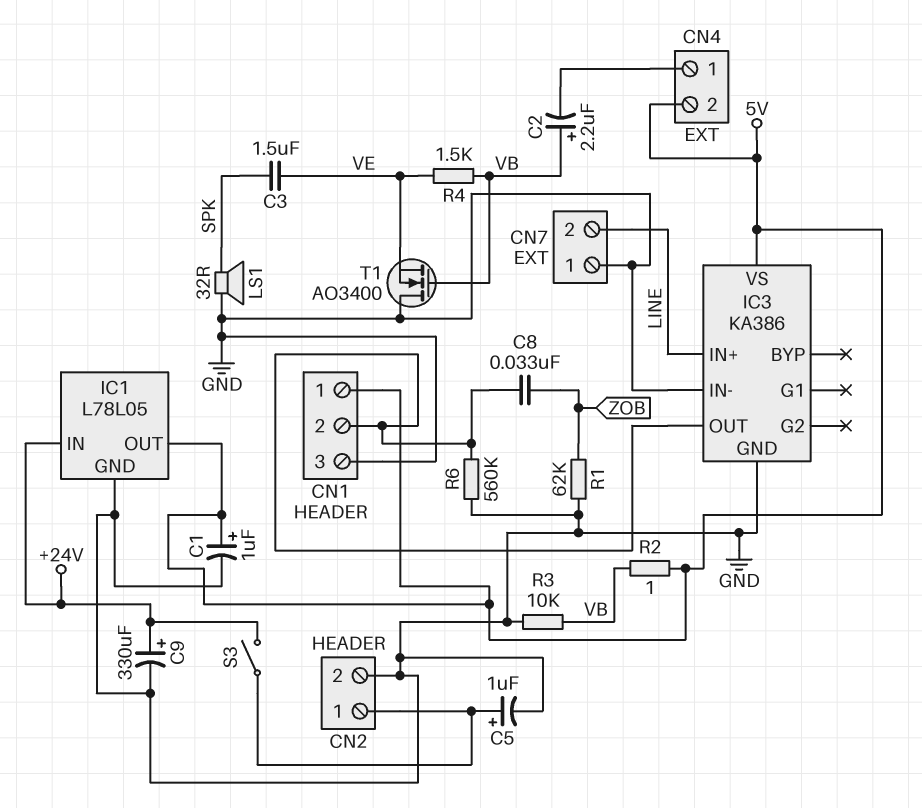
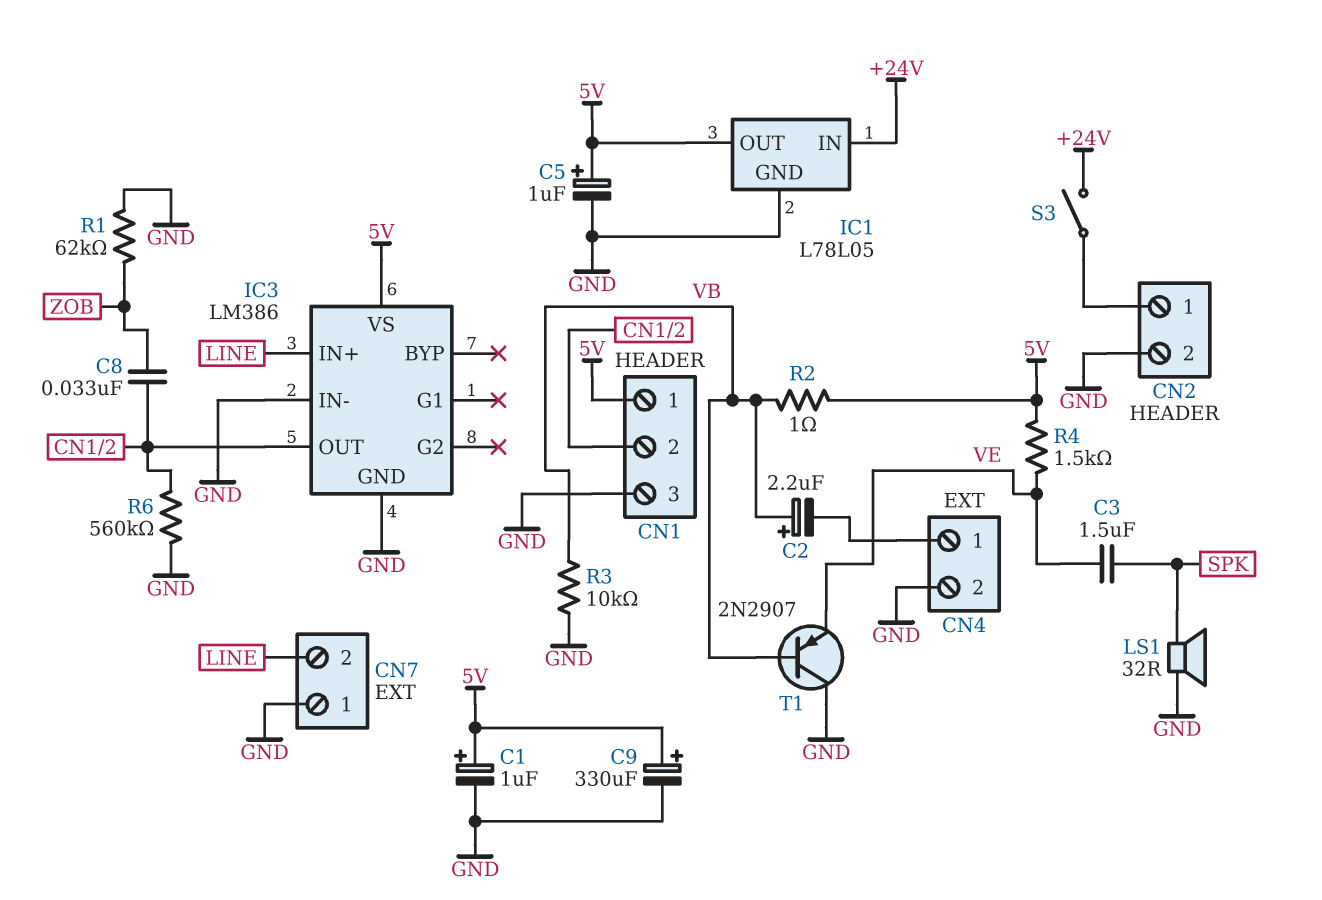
C5: 1uF (plus CN2/1, minus GND) -> 1uF (plus 5V, minus GND)
C9: 330uF (plus +24V, minus GND) -> 330uF (plus 5V, minus GND)
CN4 pin 2: 5V -> GND
IC3: KA386 -> LM386
R4: 1.5k (VB, VE) -> 1.5k (5V, VE)
T1: NMOS AO3400 (G VB, D GND, S VE) -> PNP 2N2907 (B VB, C GND, E VE)

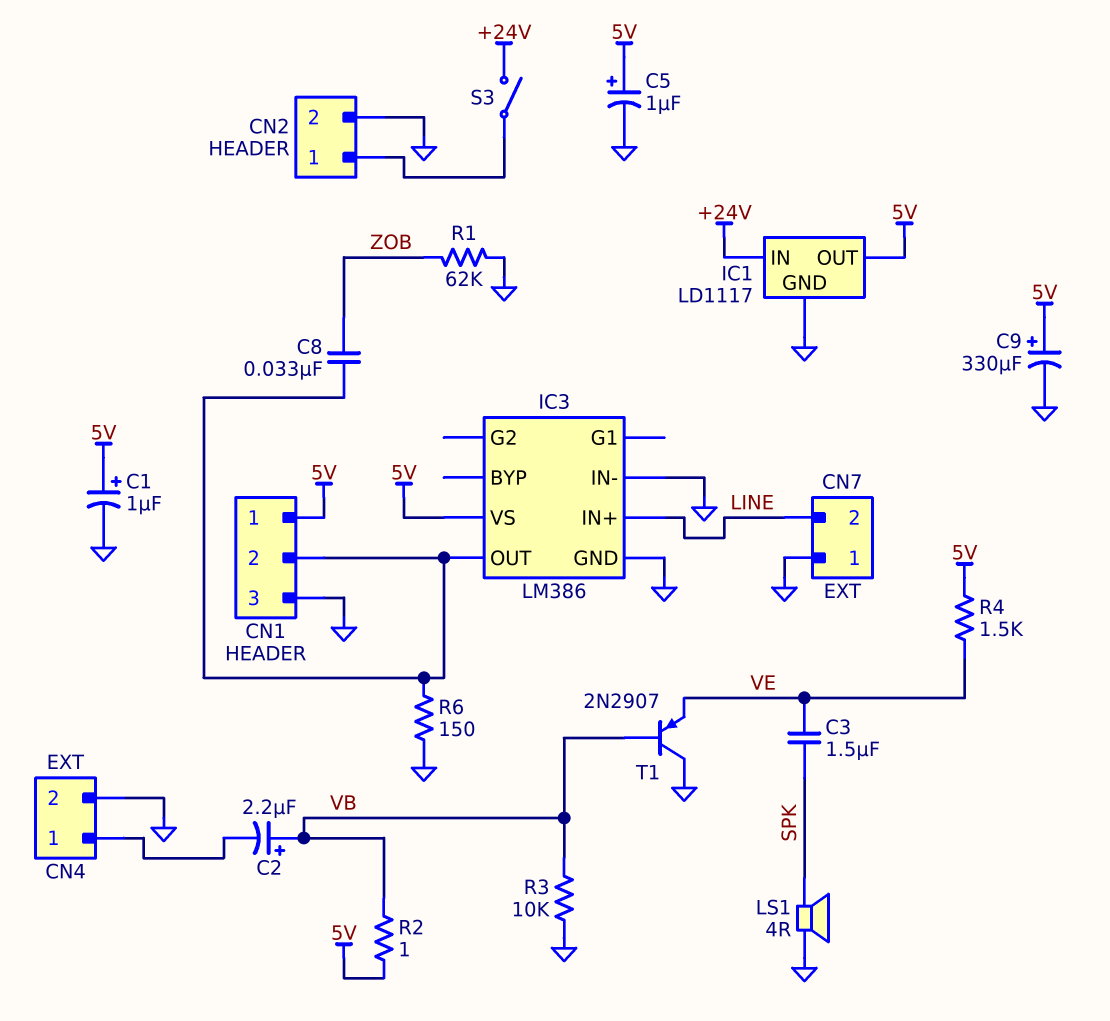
IC1: L78L05 -> LD1117
LS1: speaker 32R (GND, SPK) -> speaker 4R (GND, SPK)
R6: 560k (CN1/2, GND) -> 150 (CN1/2, GND)

